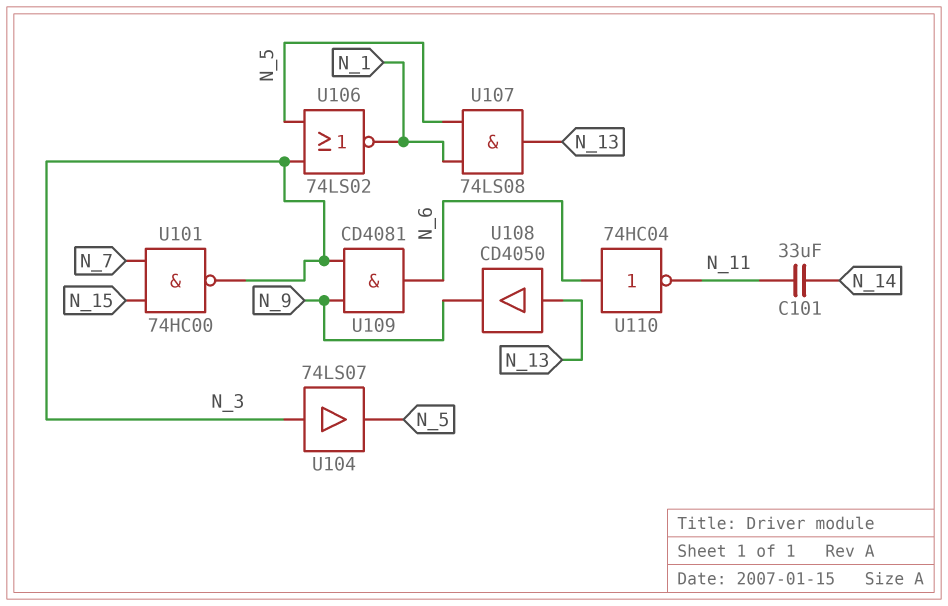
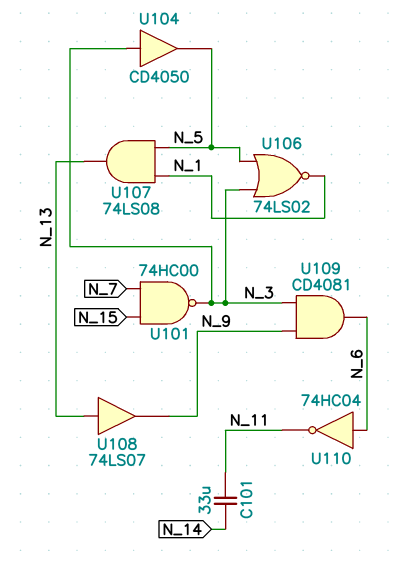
U104: buffer 74LS07 (in N_3, out N_5) -> buffer CD4050 (in N_3, out N_5)
U108: buffer CD4050 (in N_13, out N_9) -> buffer 74LS07 (in N_13, out N_9)

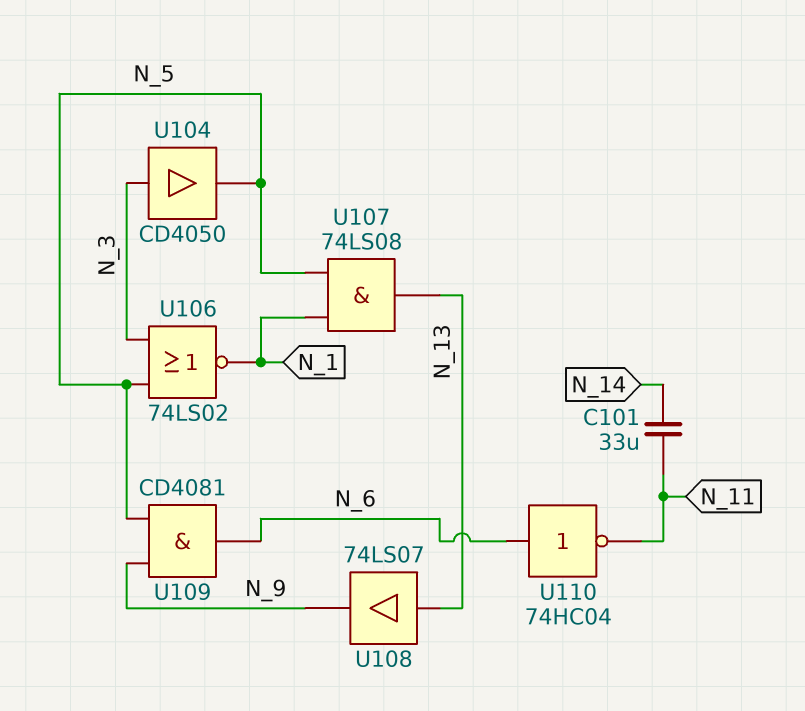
U101: NAND 74HC00 (in N_7, in N_15, out N_3) -> none
U109: AND CD4081 (in N_3, in N_9, out N_6) -> AND CD4081 (in N_5, in N_9, out N_6)

